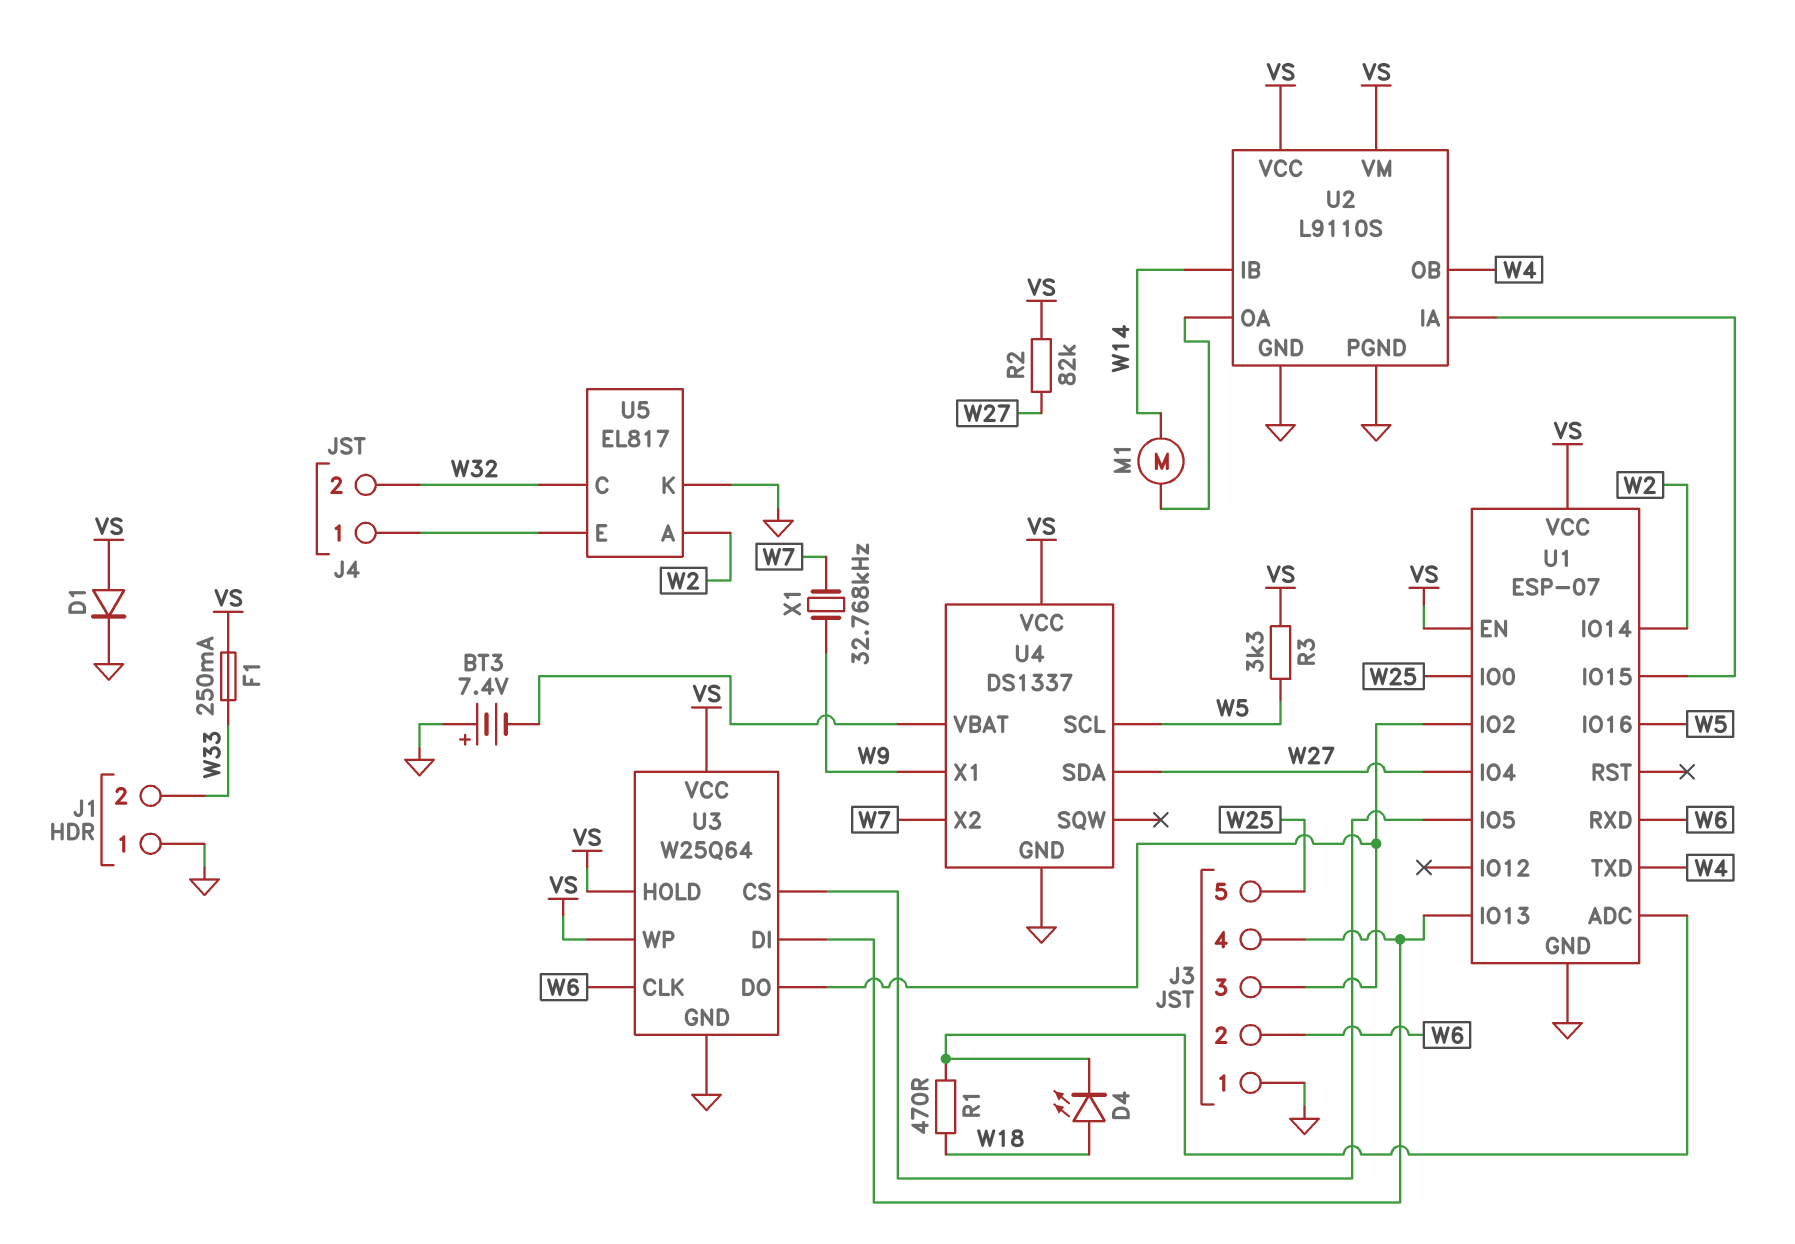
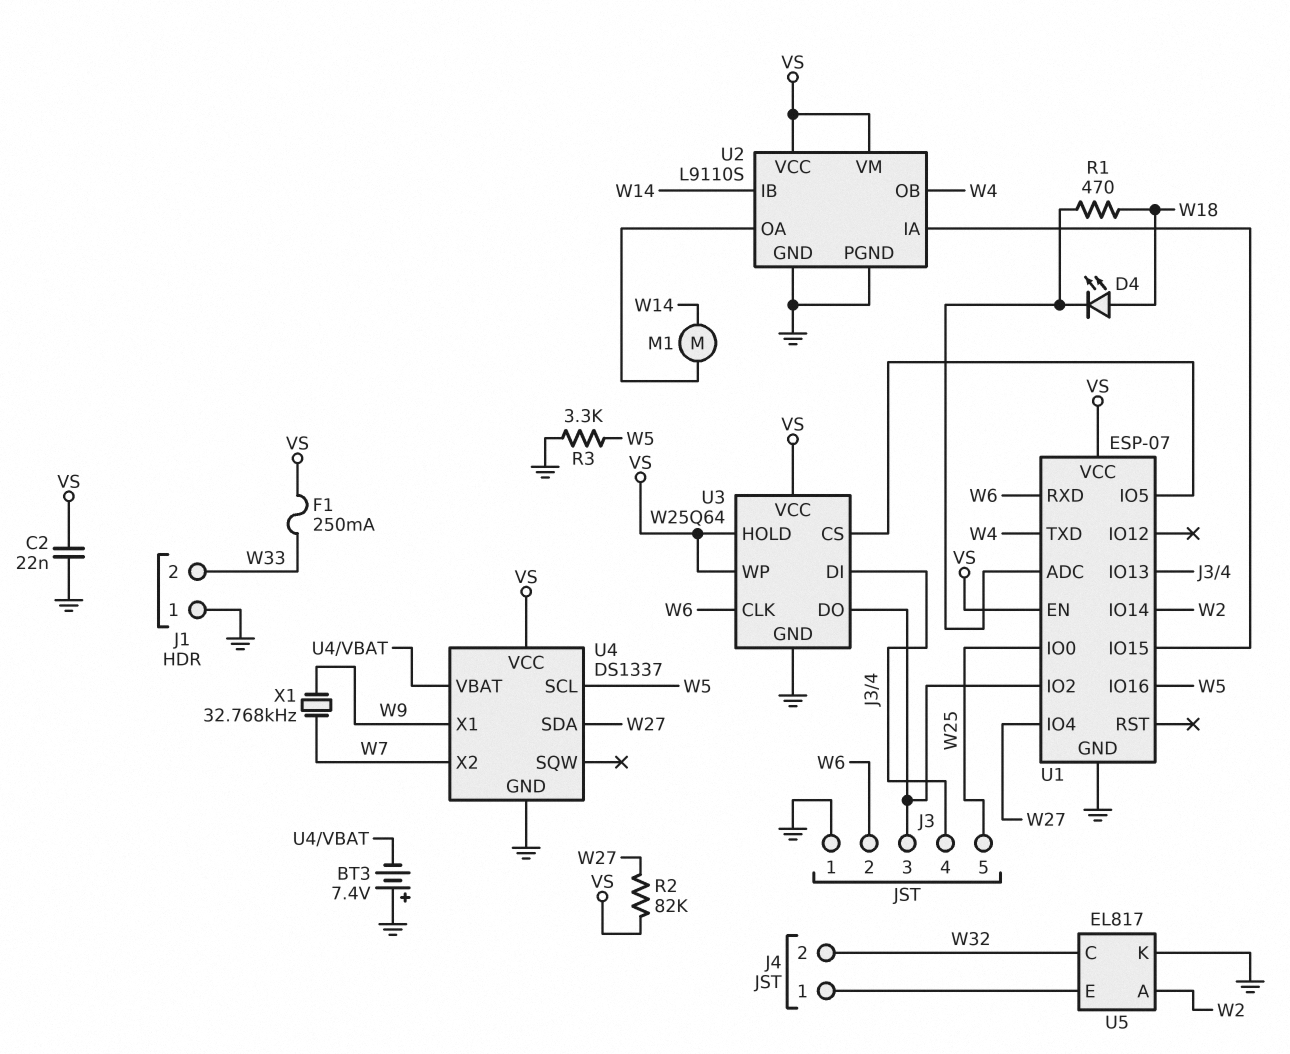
C2: none -> 22nF (GND, VS)
D1: diode (A VS, K GND) -> none
R3: 3.3k (VS, W5) -> 3.3k (GND, W5)

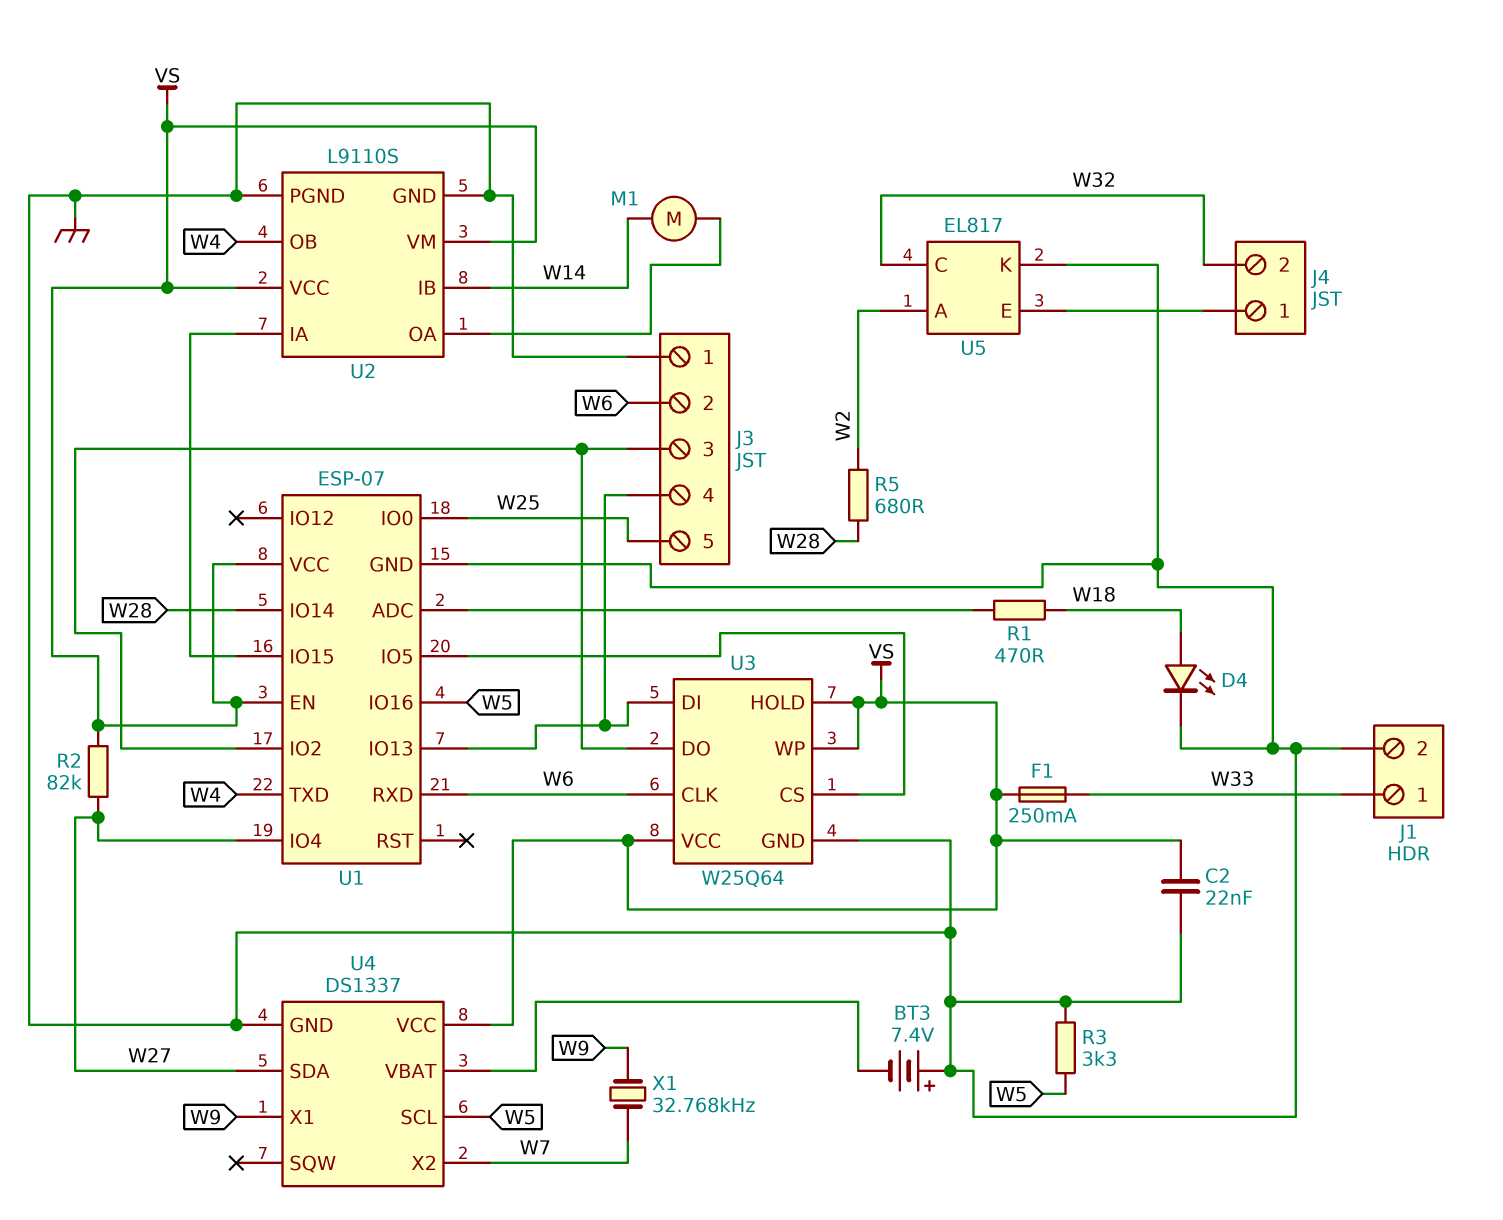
D4: LED (A W18, K U1/ADC) -> LED (A W18, K GND)
J1 pin 1: GND -> W33
J1 pin 2: W33 -> GND
R5: none -> 680 (W2, W28)
U1 pin IO14: W2 -> W28

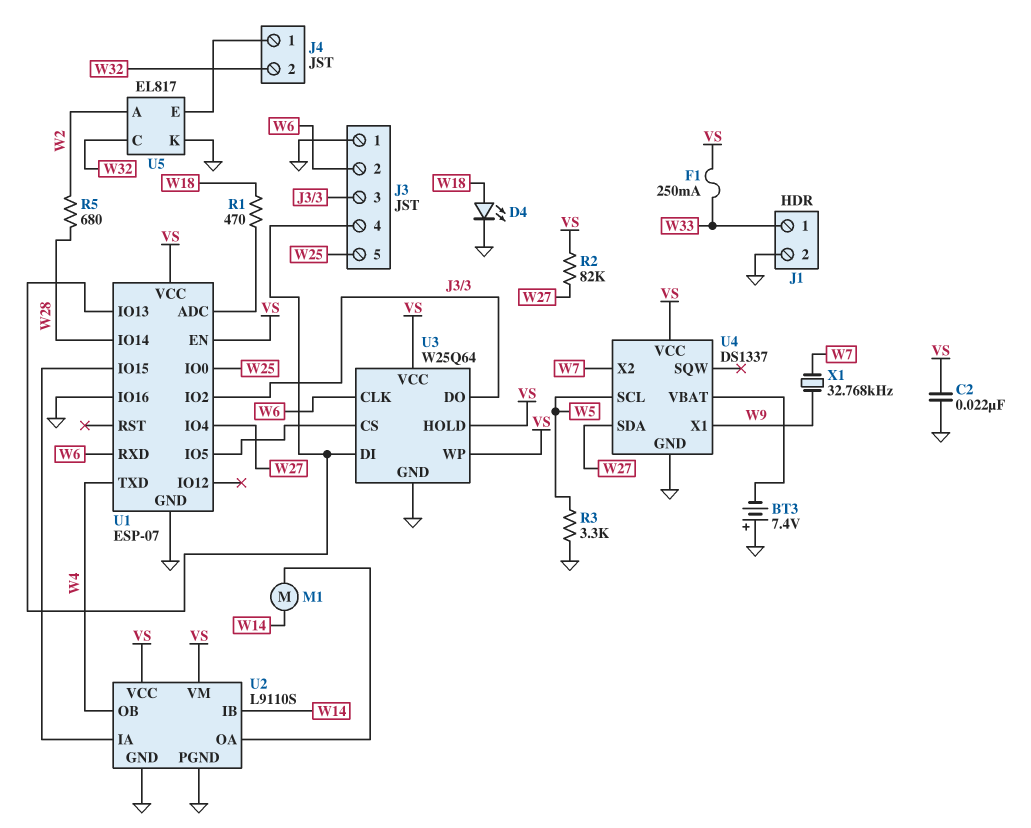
U1 pin IO16: W5 -> GND

